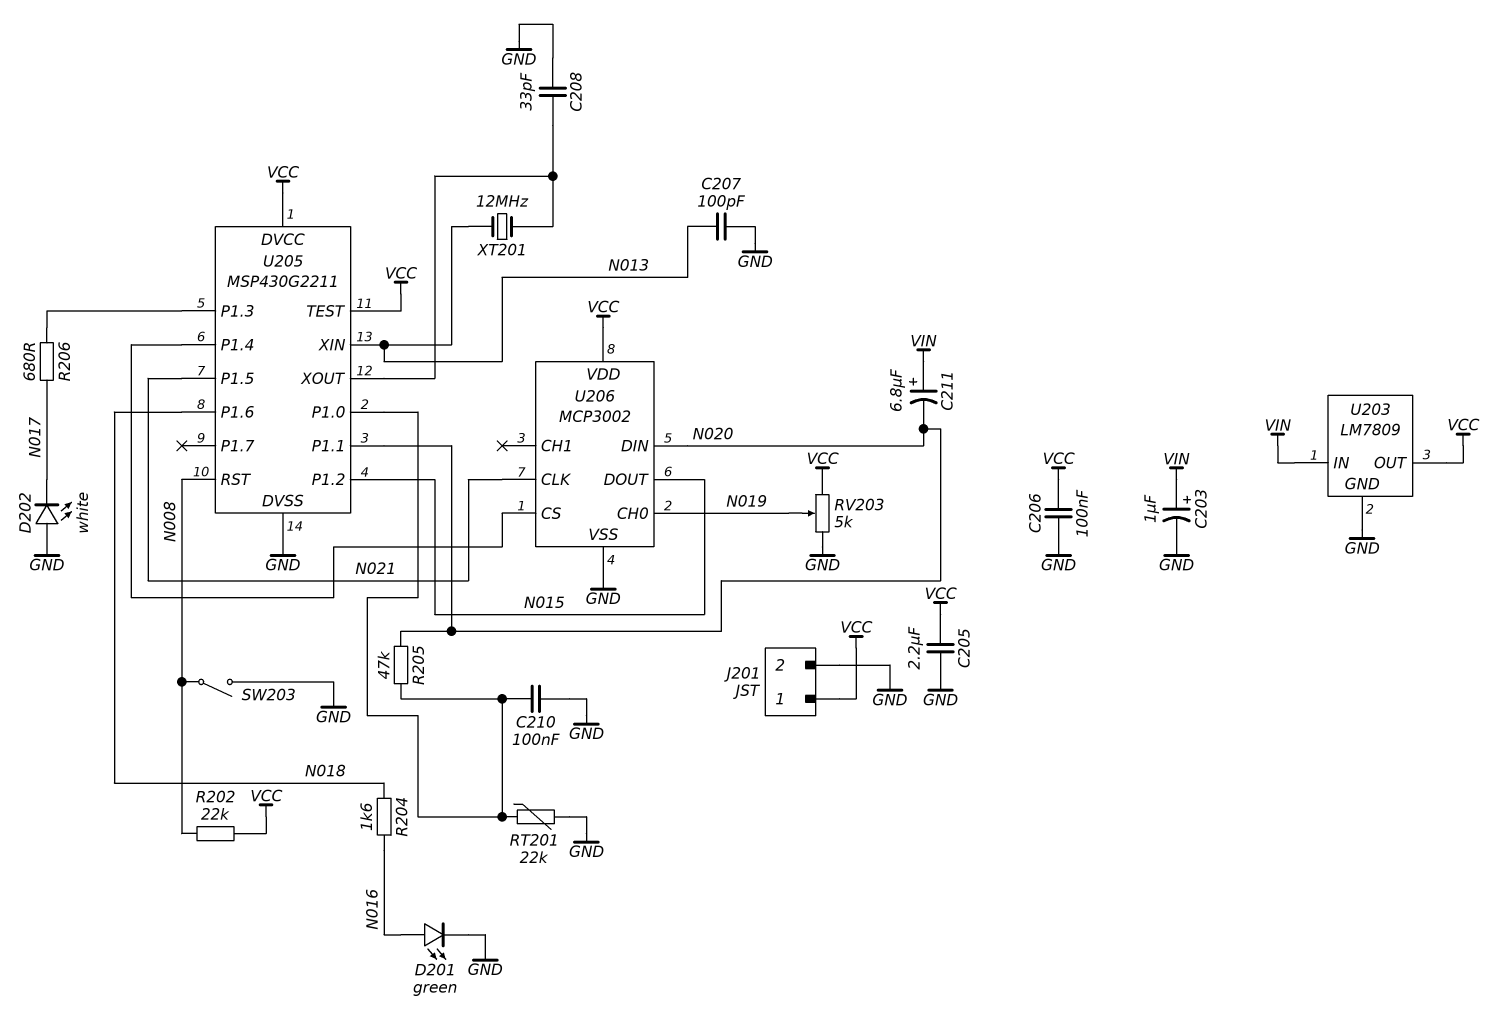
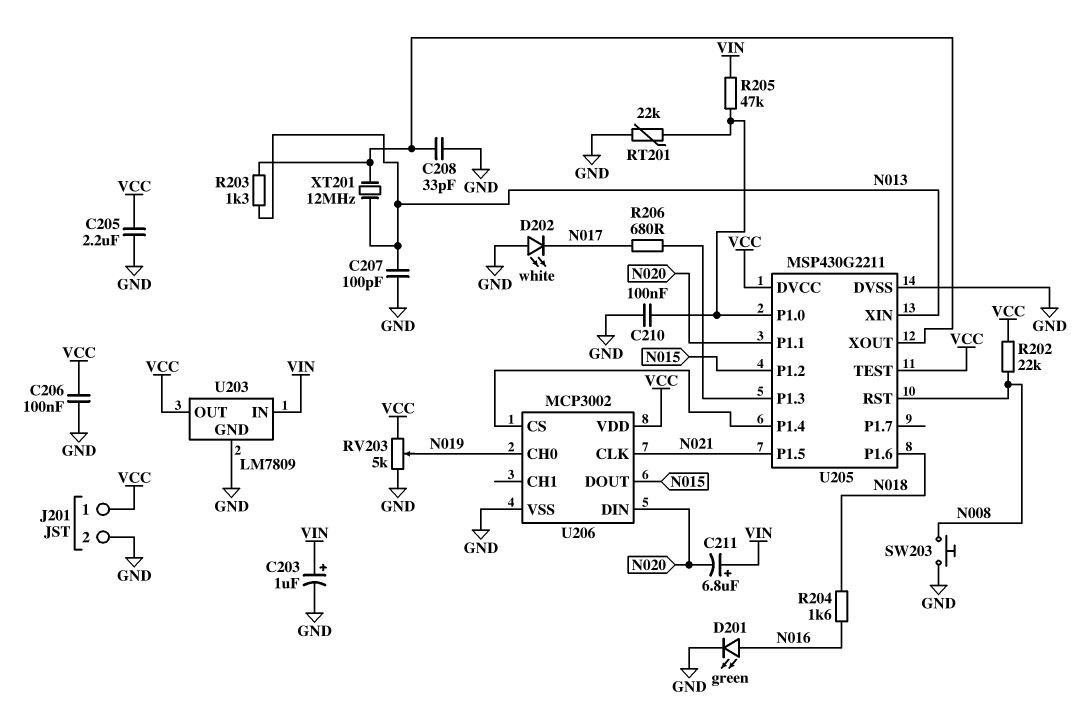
R203: none -> 1.3k (N013, U205/XOUT)
R205: 47k (N020, U205/P1.0) -> 47k (U205/P1.0, VIN)
SW203: switch (GND, N008) -> button (GND, N008)

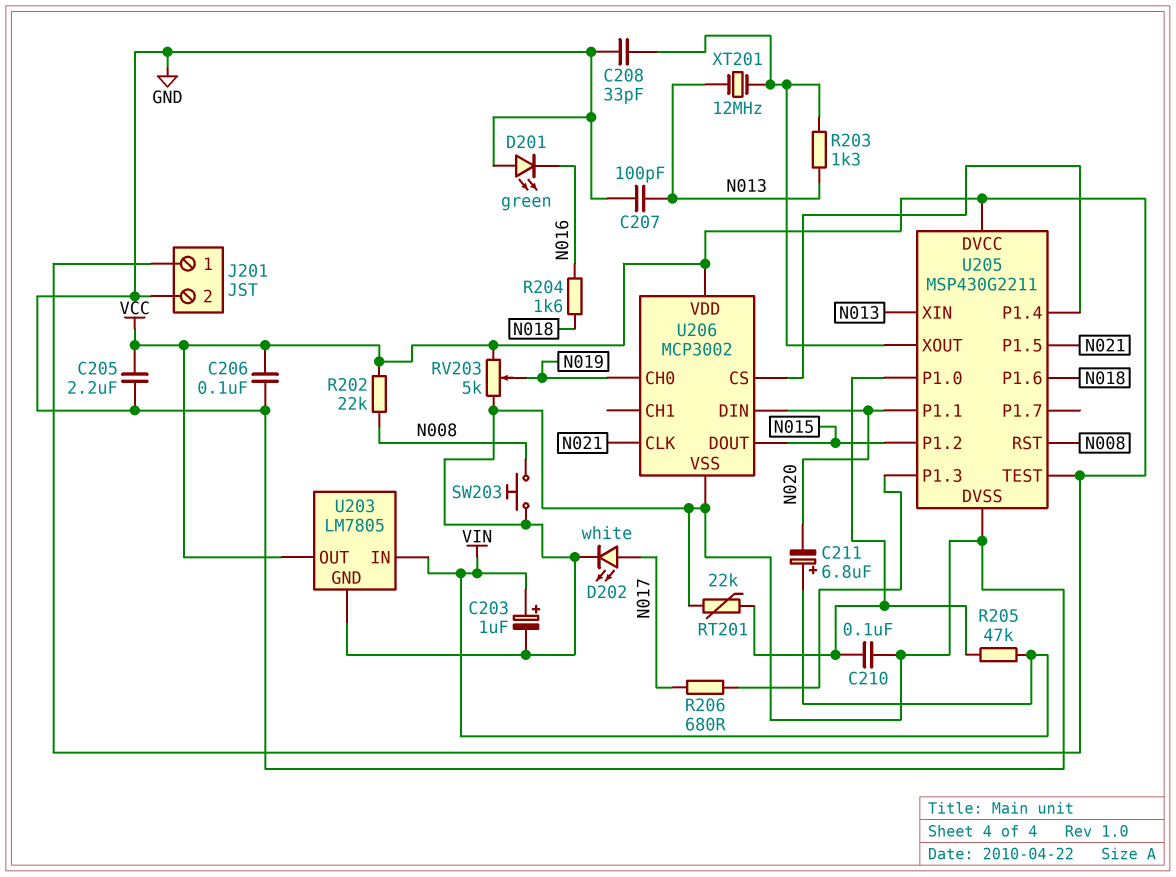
D201: LED green (A N016, K GND) -> LED green (A GND, K N016)
D202: LED white (A GND, K N017) -> LED white (A N017, K GND)
U203: LM7809 -> LM7805

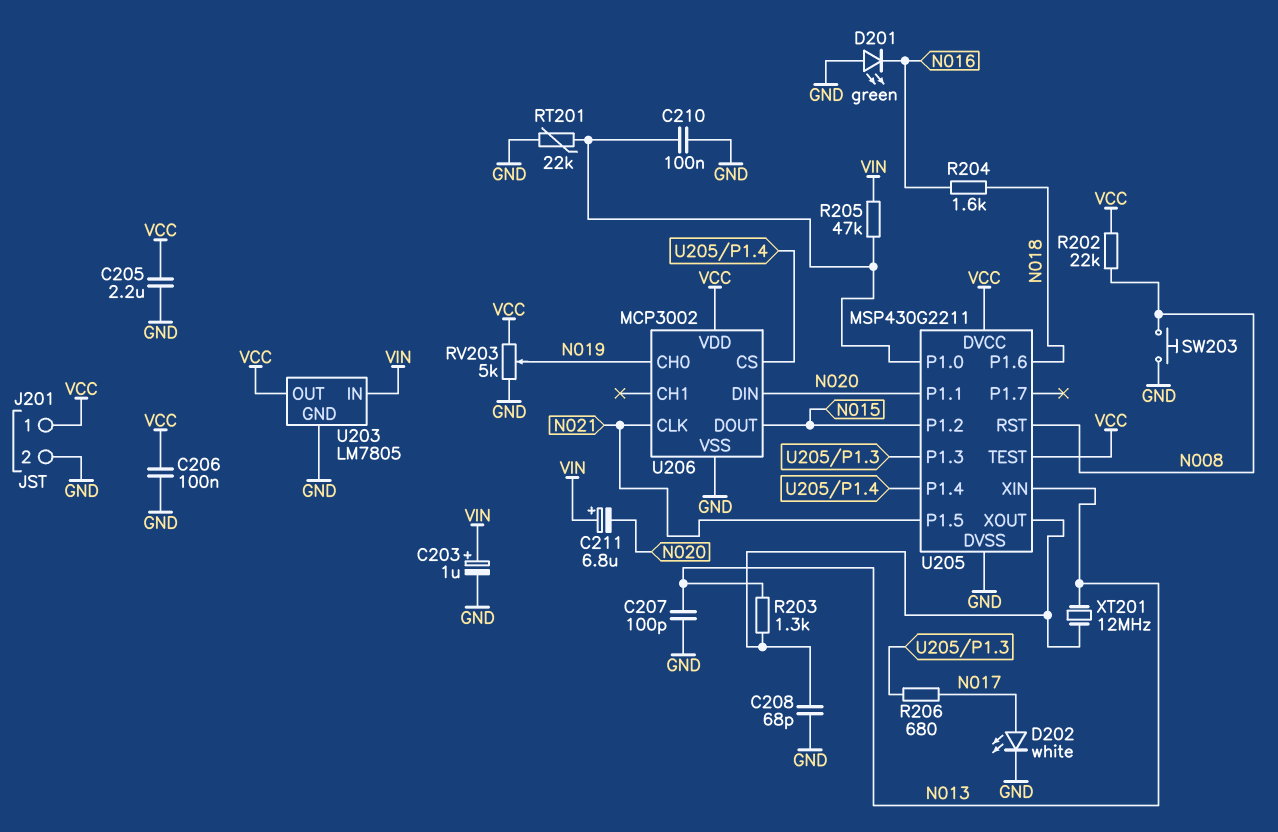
C208: 33pF (GND, U205/XOUT) -> 68pF (GND, U205/XOUT)

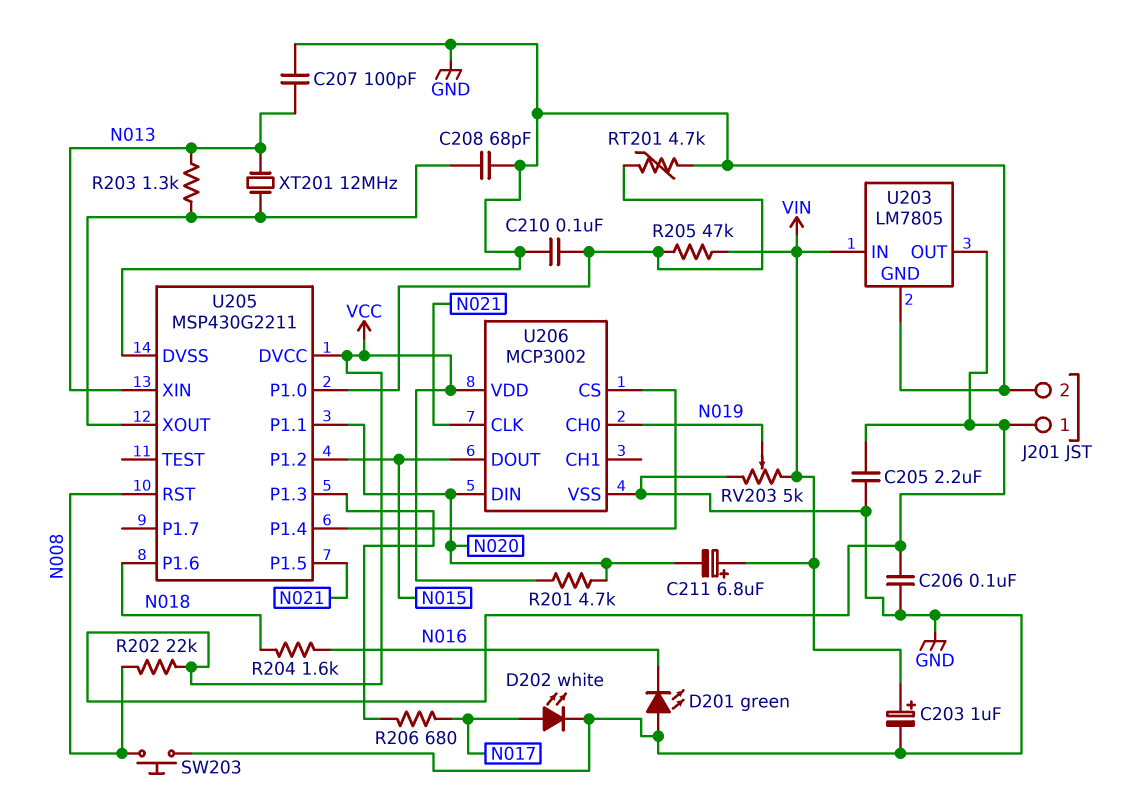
R201: none -> 4.7k (N020, VCC)
RT201: 22k (GND, U205/P1.0) -> 4.7k (GND, U205/P1.0)
RV203: 5k (GND, VCC, wiper N019) -> 5k (GND, VIN, wiper N019)
U205 pin TEST: VCC -> none

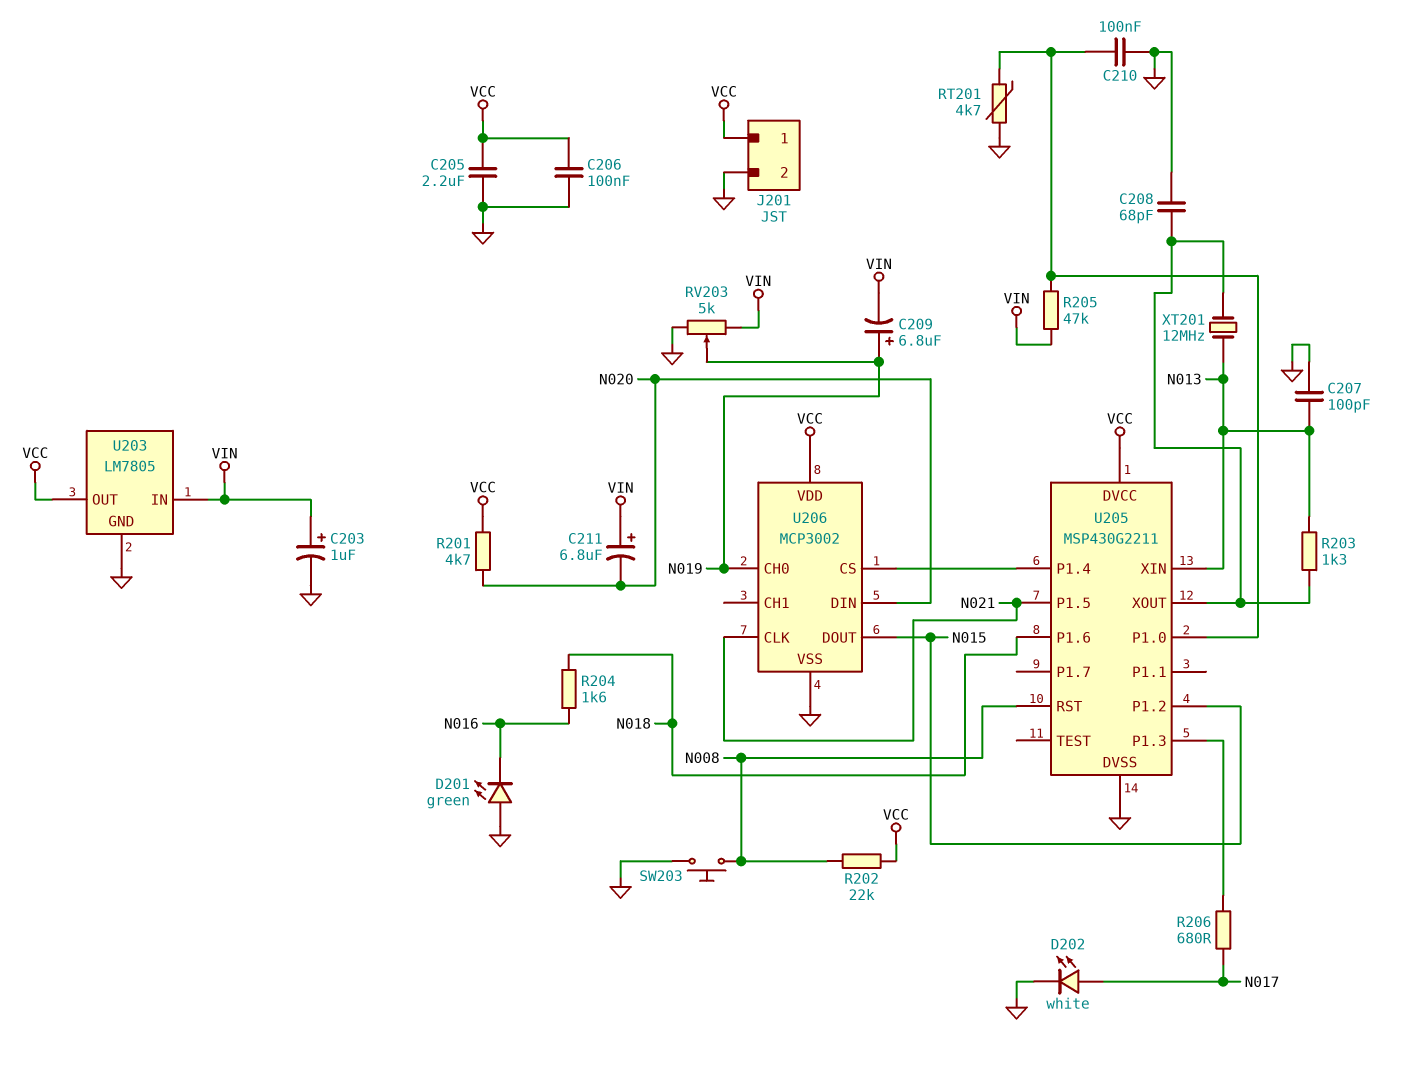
C209: none -> 6.8uF (plus N019, minus VIN)
U205 pin P1.1: N020 -> none

